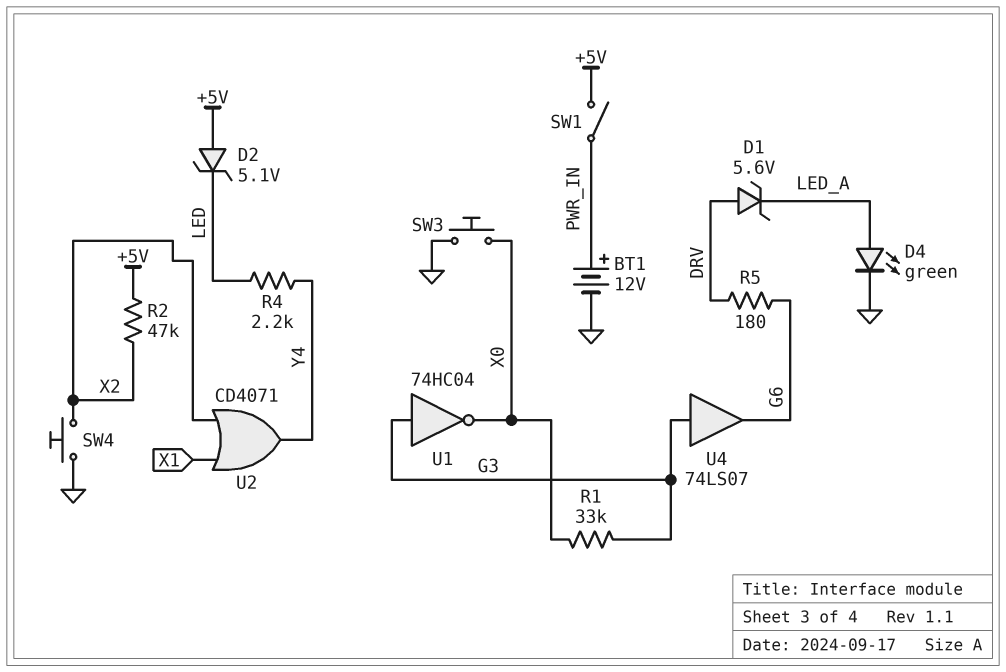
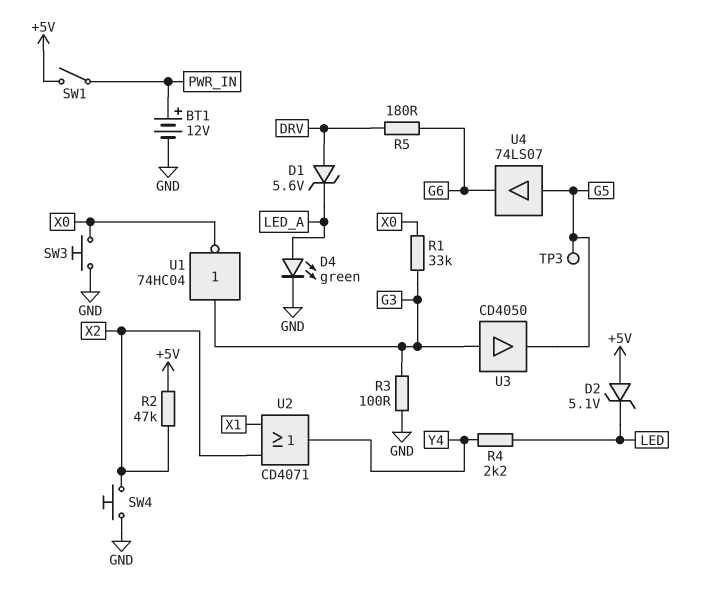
R3: none -> 100 (G3, GND)
TP3: none -> test point (G5)
U3: none -> buffer CD4050 (in G3, out G5)
U4: buffer 74LS07 (in G3, out G6) -> buffer 74LS07 (in G5, out G6)

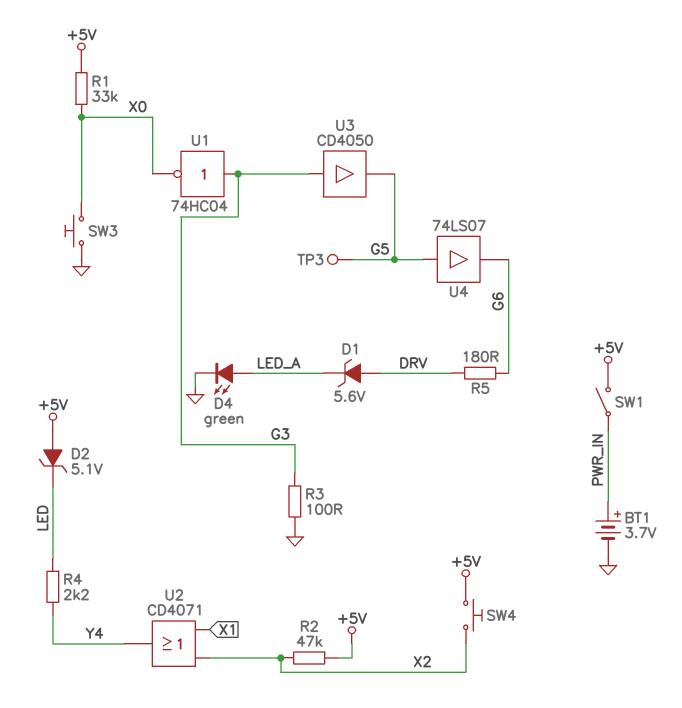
BT1: 12V (plus PWR_IN, minus GND) -> 3.7V (plus PWR_IN, minus GND)
R1: 33k (G3, X0) -> 33k (+5V, X0)
SW4: button (GND, X2) -> button (+5V, X2)

